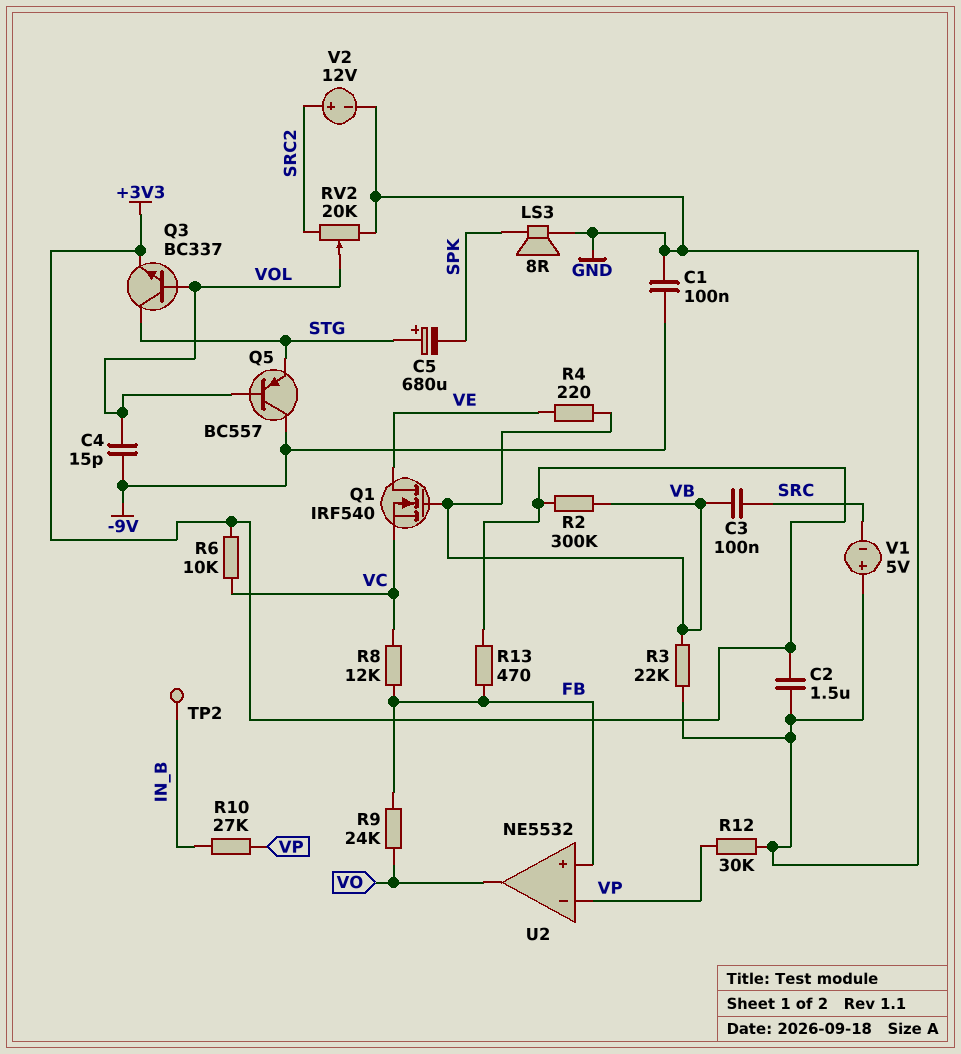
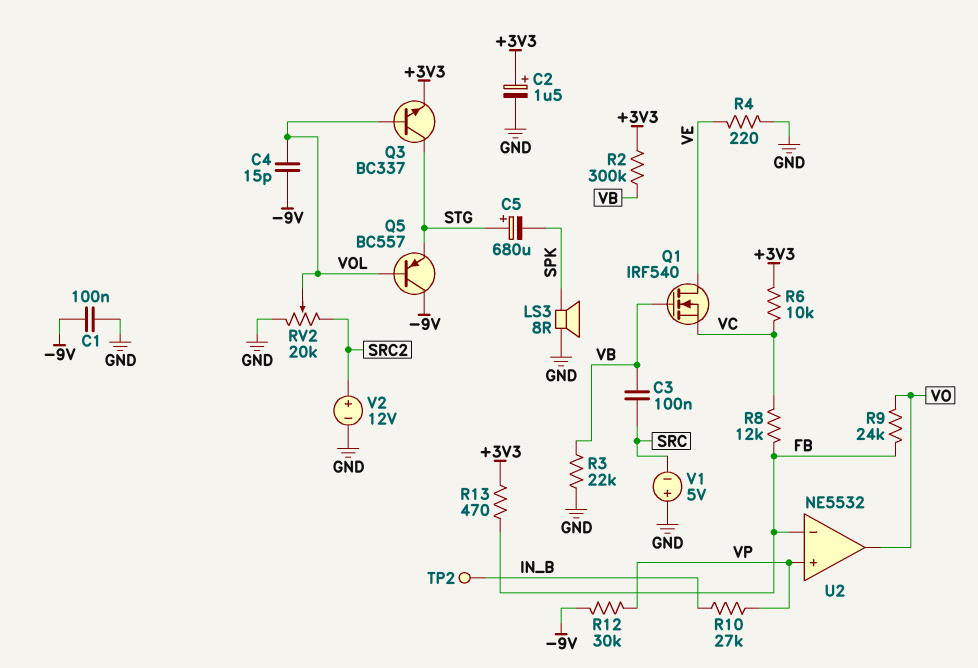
C2: 1.5uF (+3V3, GND) -> 1.5uF (plus +3V3, minus GND)
R4: 220 (VB, VE) -> 220 (GND, VE)
R12: 30k (GND, VP) -> 30k (-9V, VP)
U2 pin in+: FB -> VP
U2 pin in-: VP -> FB

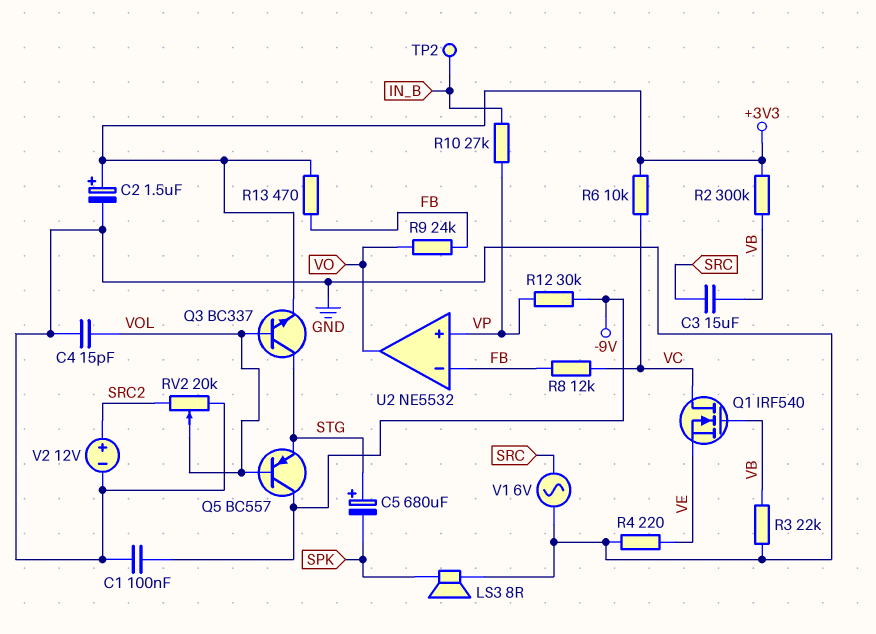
C3: 100nF (SRC, VB) -> 15uF (SRC, VB)
C4: 15pF (-9V, VOL) -> 15pF (GND, VOL)
Q1: NMOS IRF540 (G VB, D VE, S VC) -> NMOS IRF540 (G VB, D VC, S VE)
V1: 5V (plus GND, minus SRC) -> AC 6V (GND, SRC)

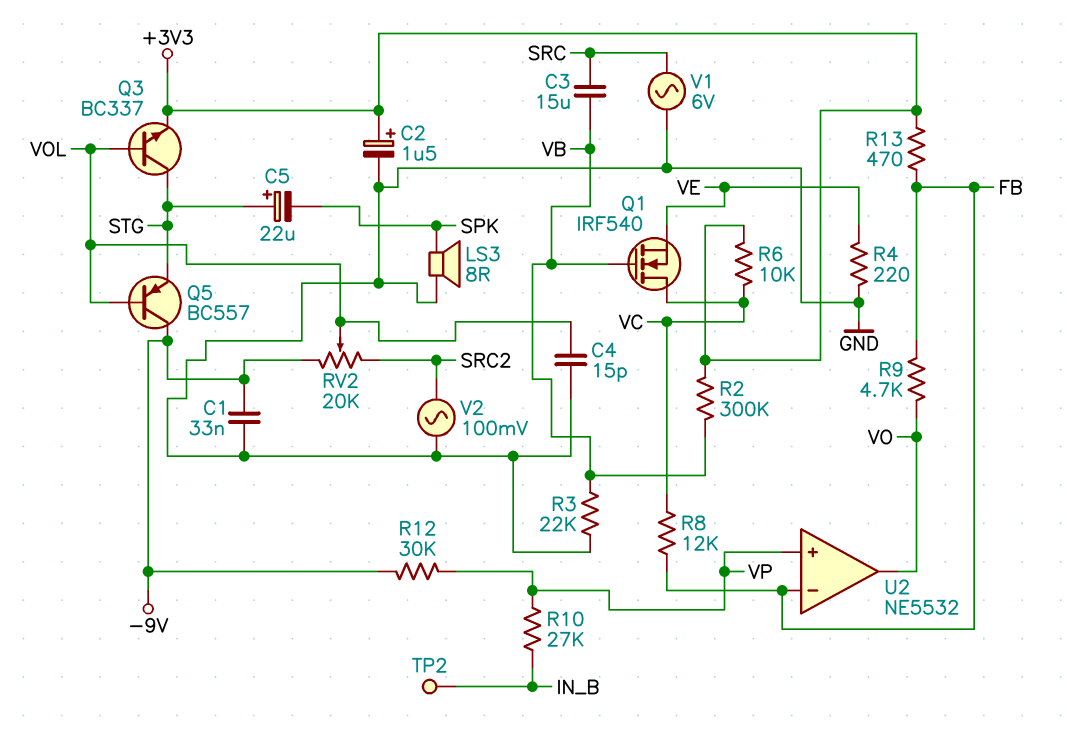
C1: 100nF (-9V, GND) -> 33nF (-9V, GND)
C5: 680uF (plus STG, minus SPK) -> 22uF (plus STG, minus SPK)
R9: 24k (FB, VO) -> 4.7k (FB, VO)
RV2: 20k (GND, SRC2, wiper VOL) -> 20k (-9V, SRC2, wiper VOL)
V2: 12V (plus SRC2, minus GND) -> AC 100mV (GND, SRC2)

